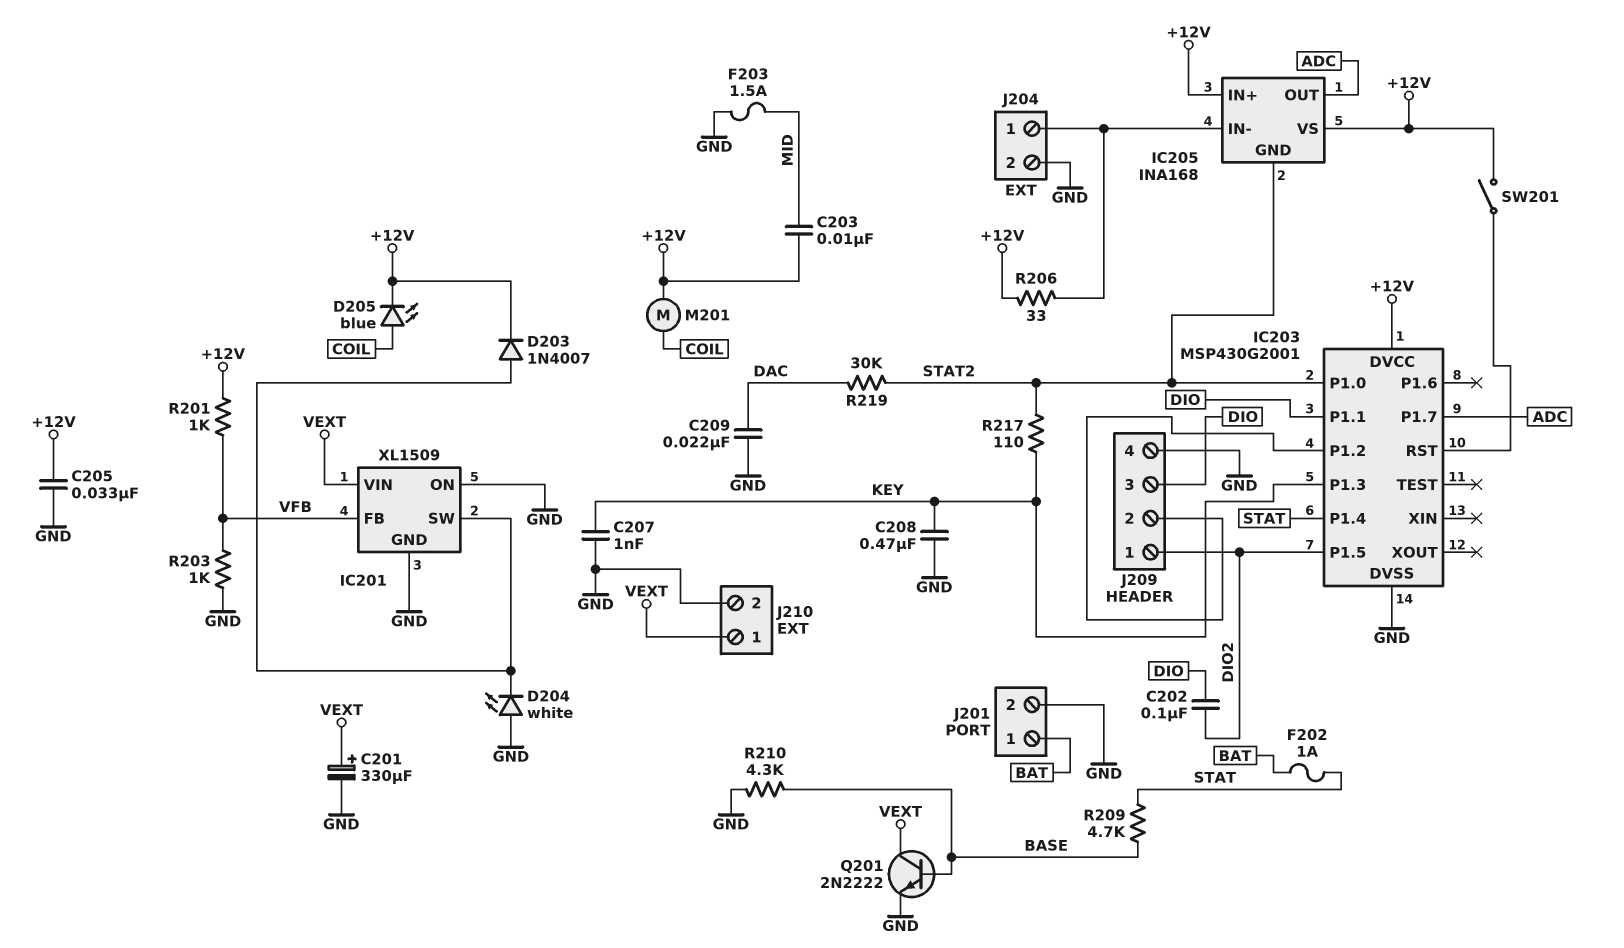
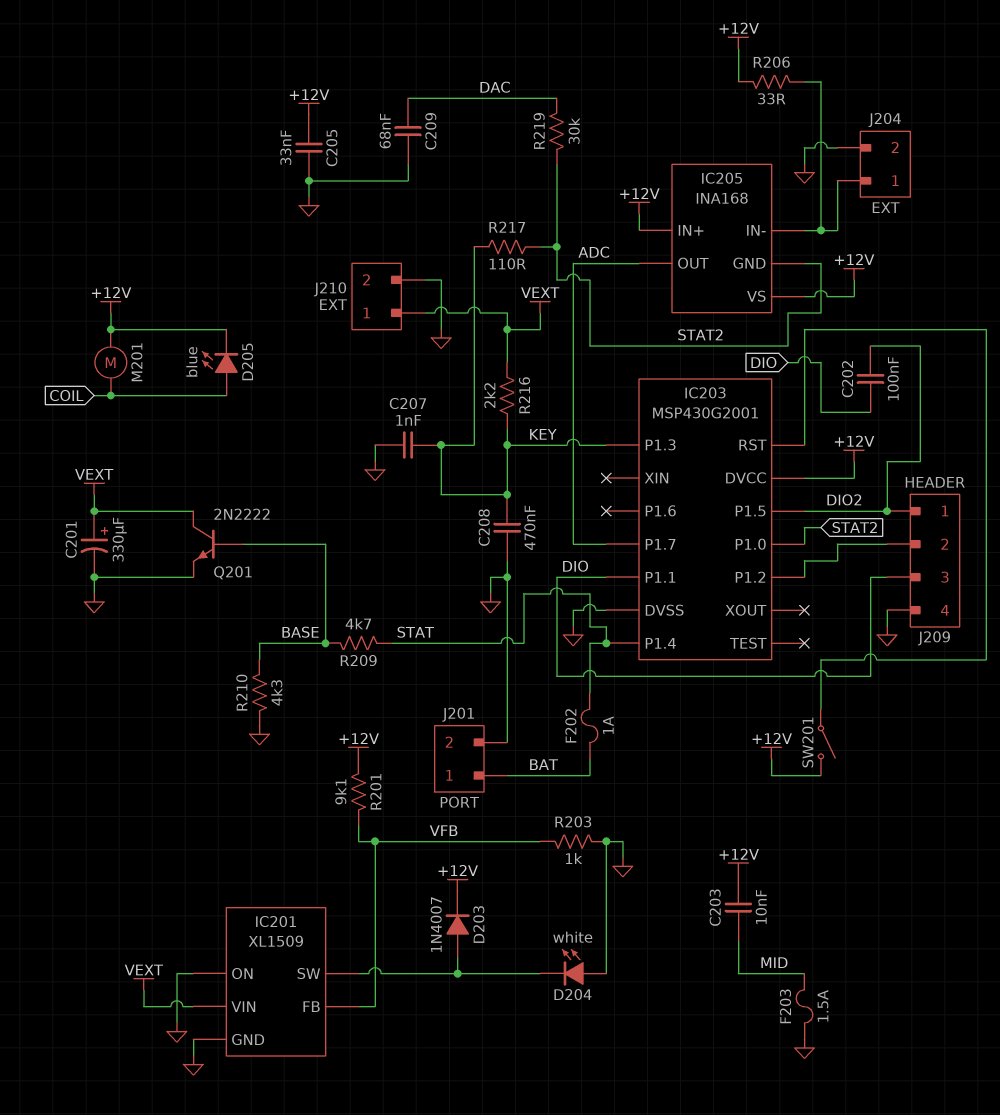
C209: 22nF (DAC, GND) -> 68nF (DAC, GND)
R201: 1k (+12V, VFB) -> 9.1k (+12V, VFB)
R216: none -> 2.2k (KEY, VEXT)

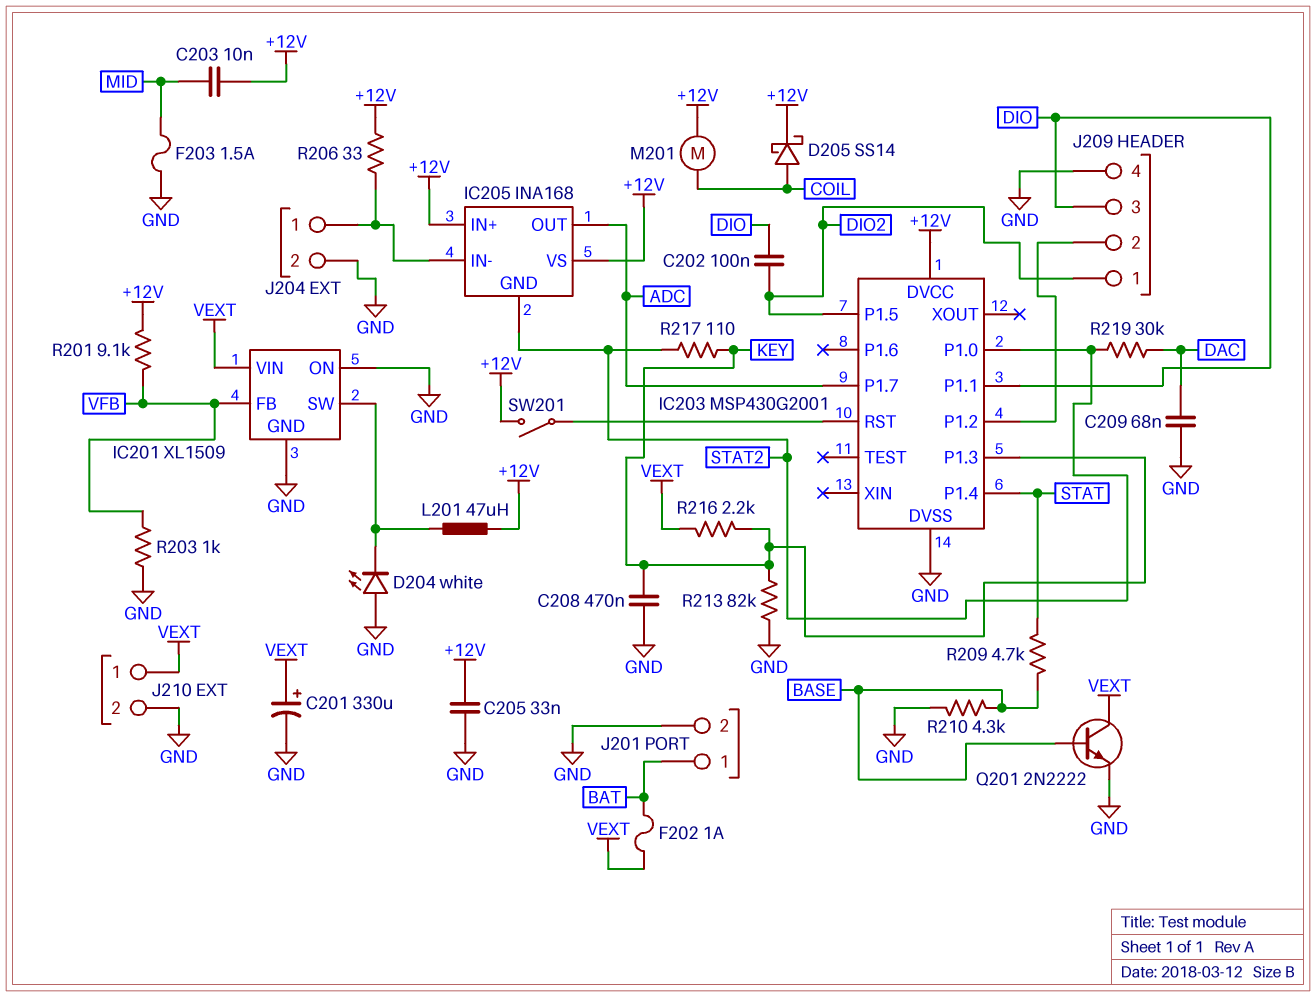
C207: 1nF (GND, KEY) -> none
D203: diode 1N4007 (A IC201/SW, K +12V) -> none
D205: LED blue (A COIL, K +12V) -> schottky SS14 (A COIL, K +12V)
F202: 1A (BAT, STAT) -> 1A (BAT, VEXT)
L201: none -> 47uH (+12V, IC201/SW)
R213: none -> 82k (GND, KEY)

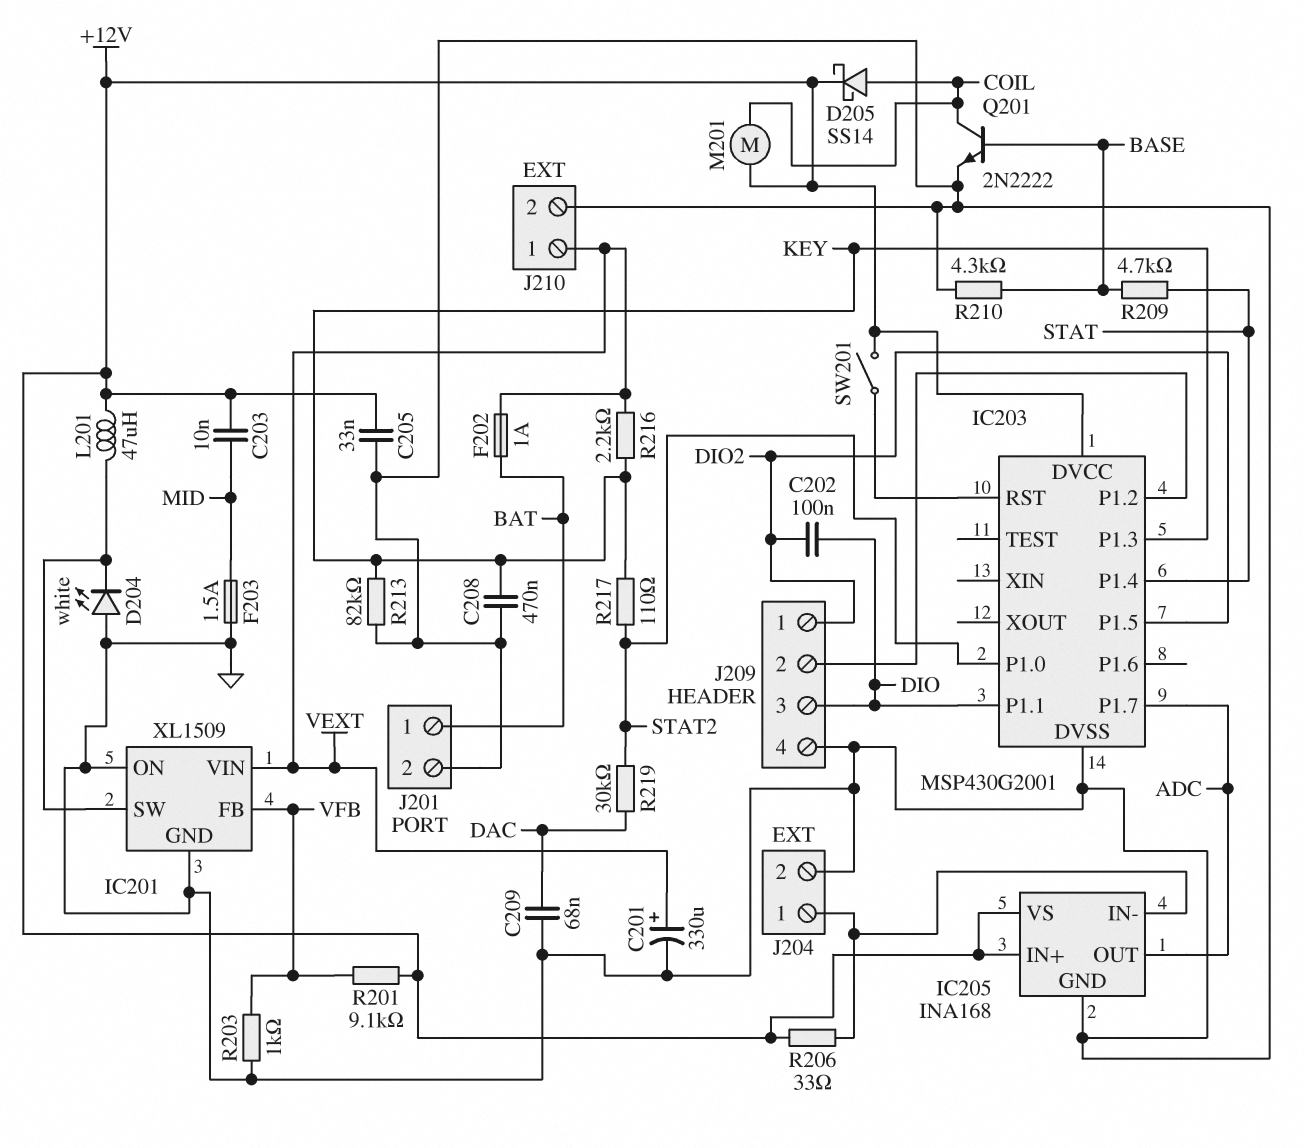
IC205 pin GND: STAT2 -> GND
Q201: NPN 2N2222 (B BASE, C VEXT, E GND) -> NPN 2N2222 (B BASE, C COIL, E GND)

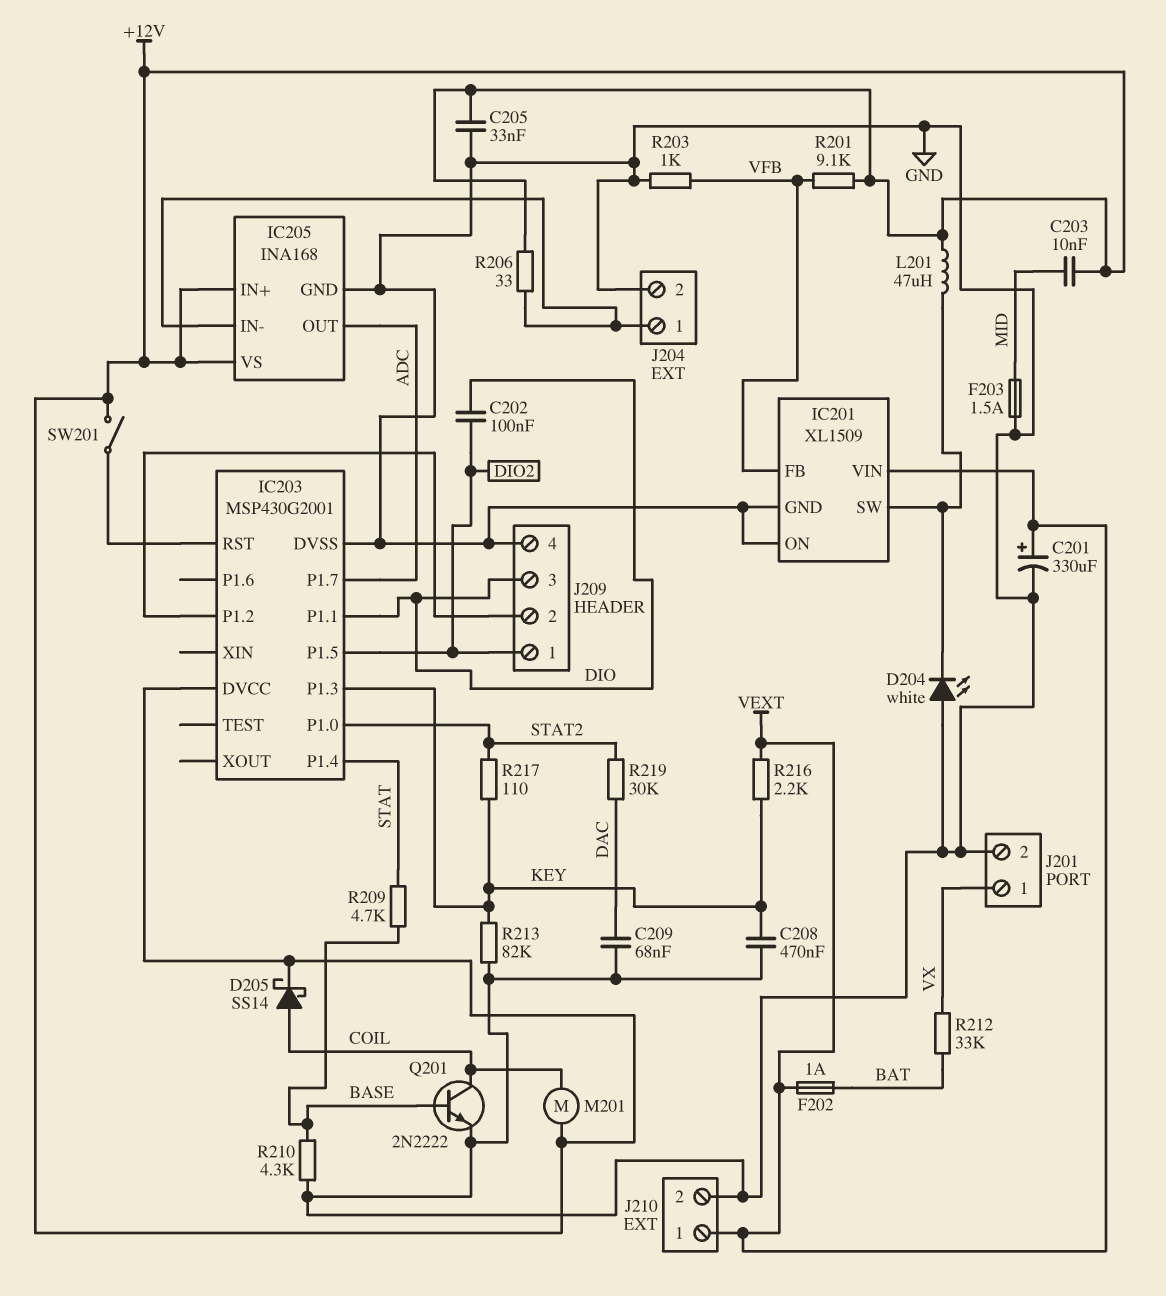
J201 pin 1: BAT -> VX
R212: none -> 33k (BAT, VX)

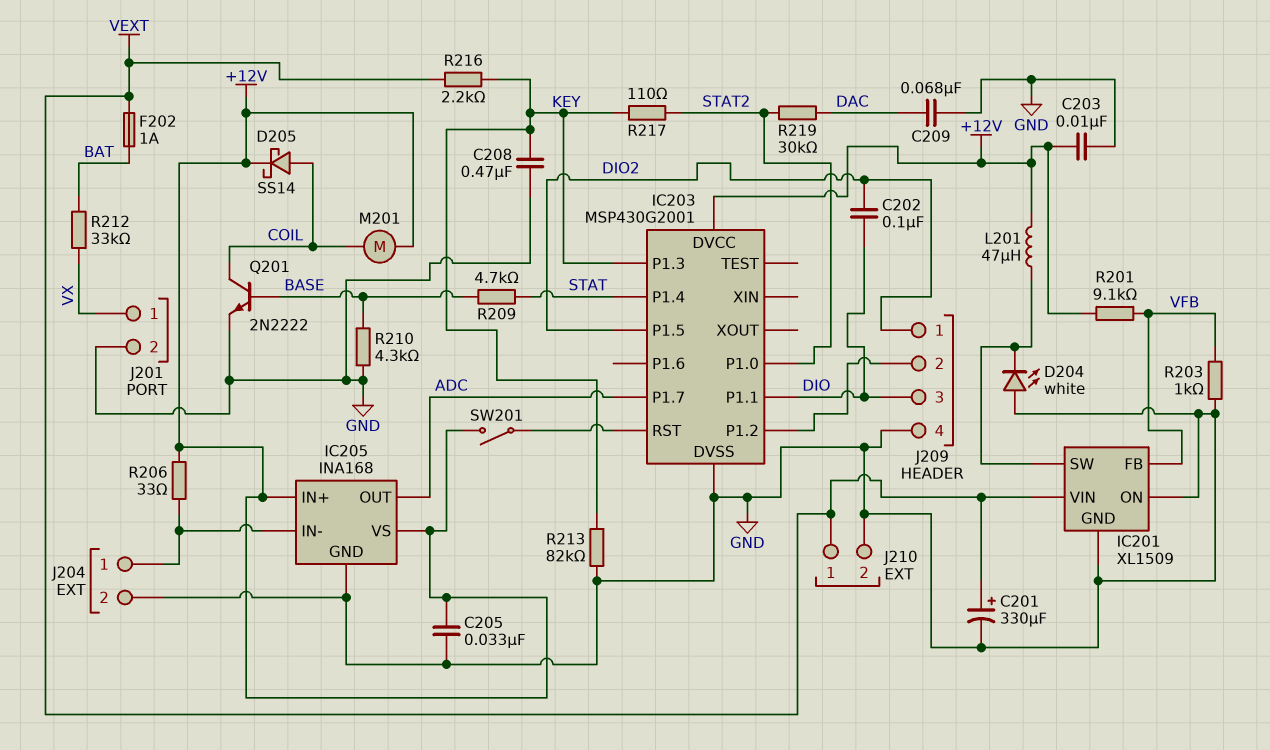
C203: 10nF (+12V, MID) -> 10nF (+12V, GND)
F203: 1.5A (GND, MID) -> none

